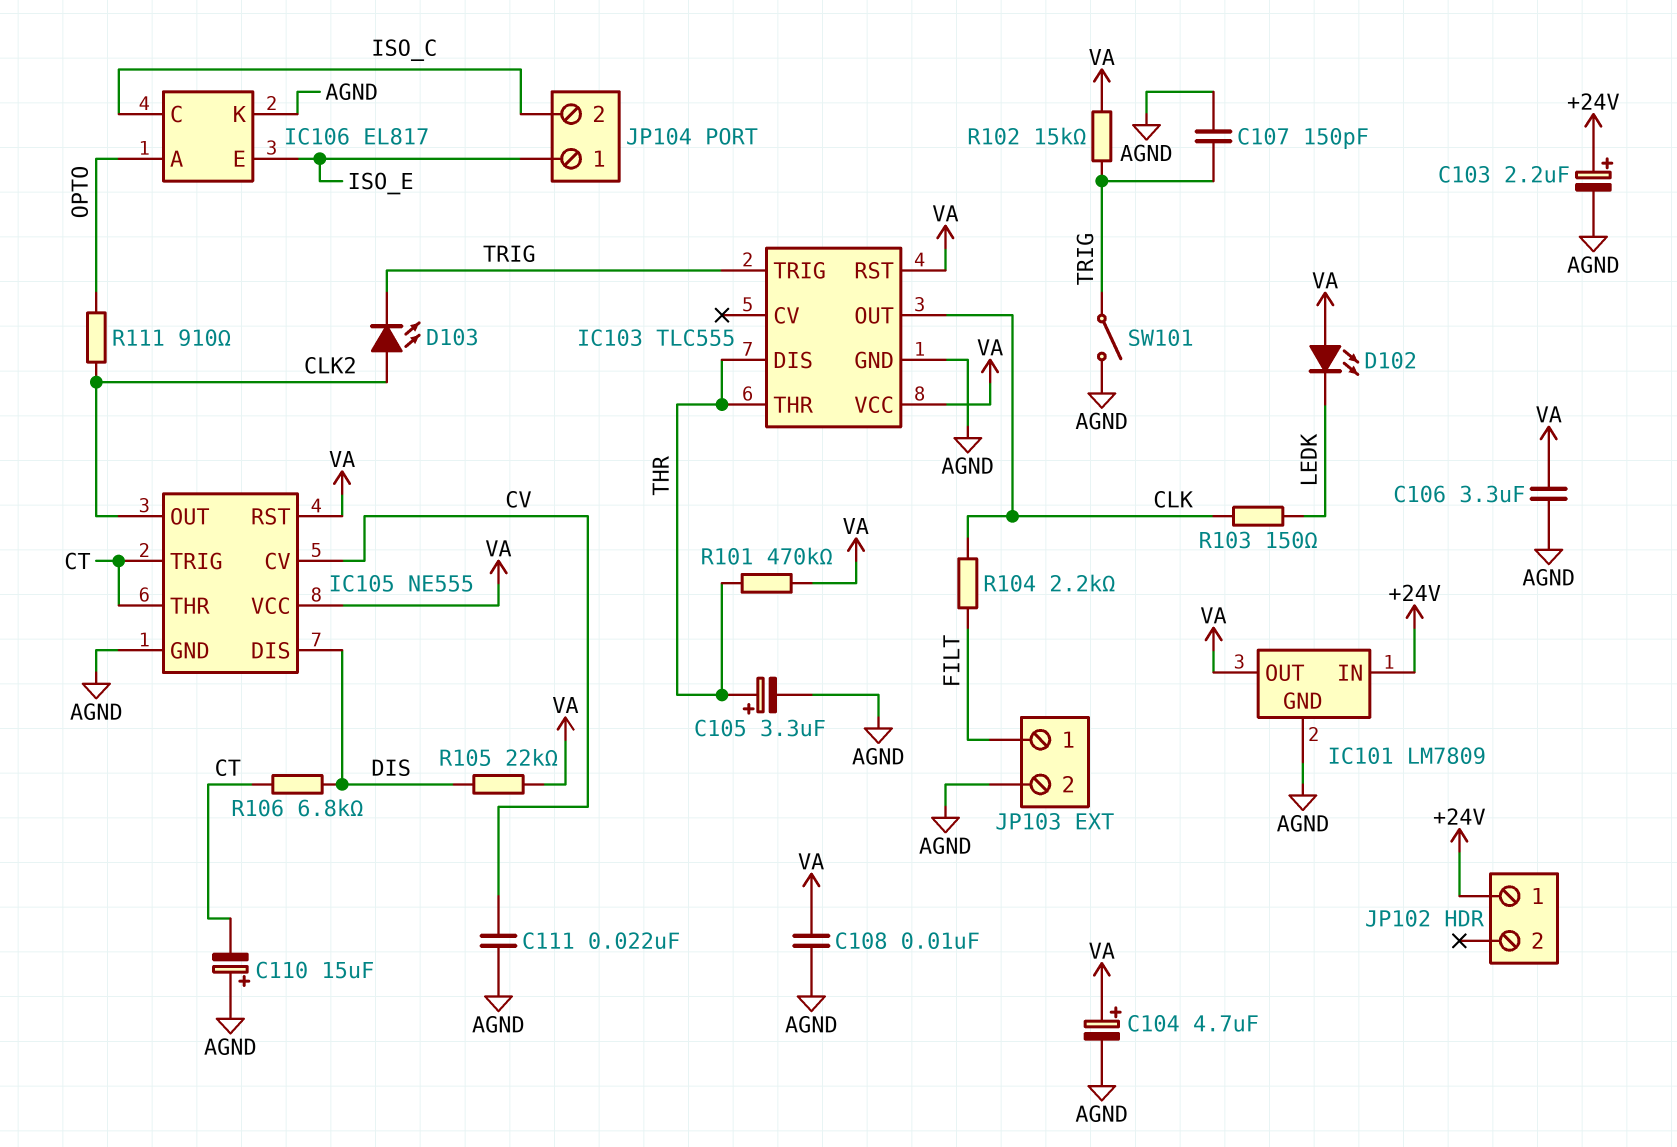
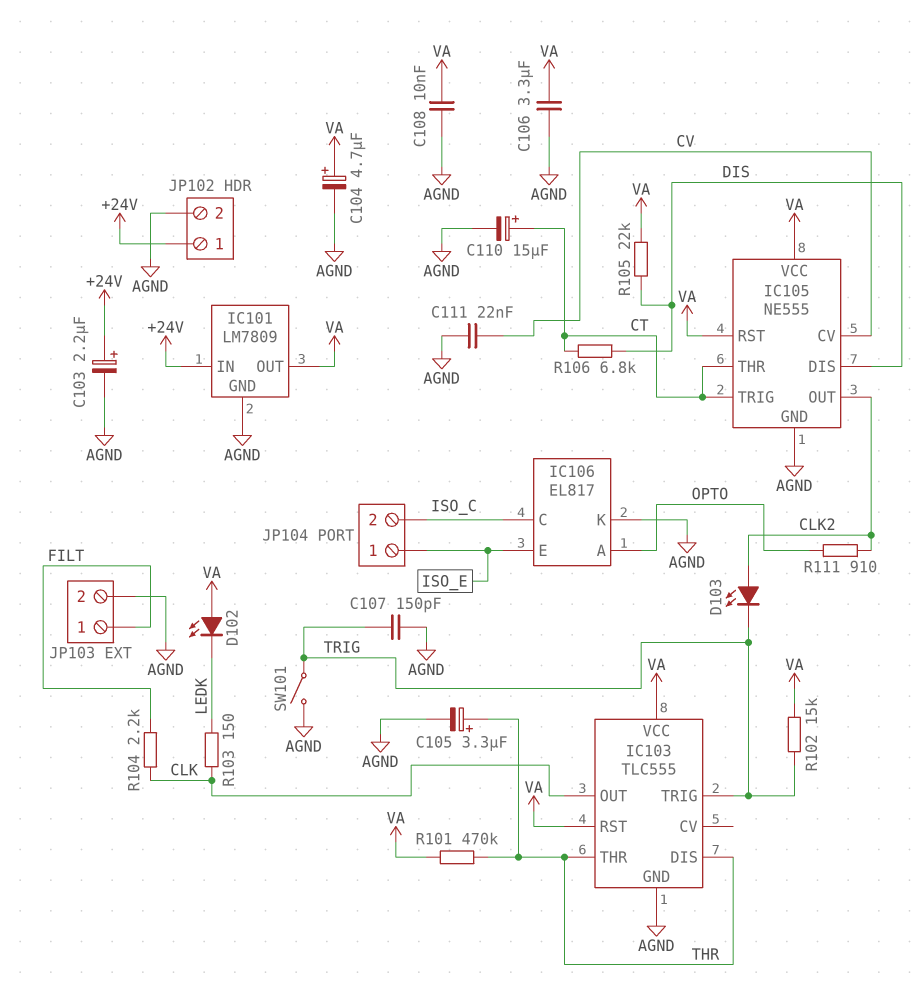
C110: 15uF (plus AGND, minus CT) -> 15uF (plus CT, minus AGND)
JP102 pin 2: none -> AGND

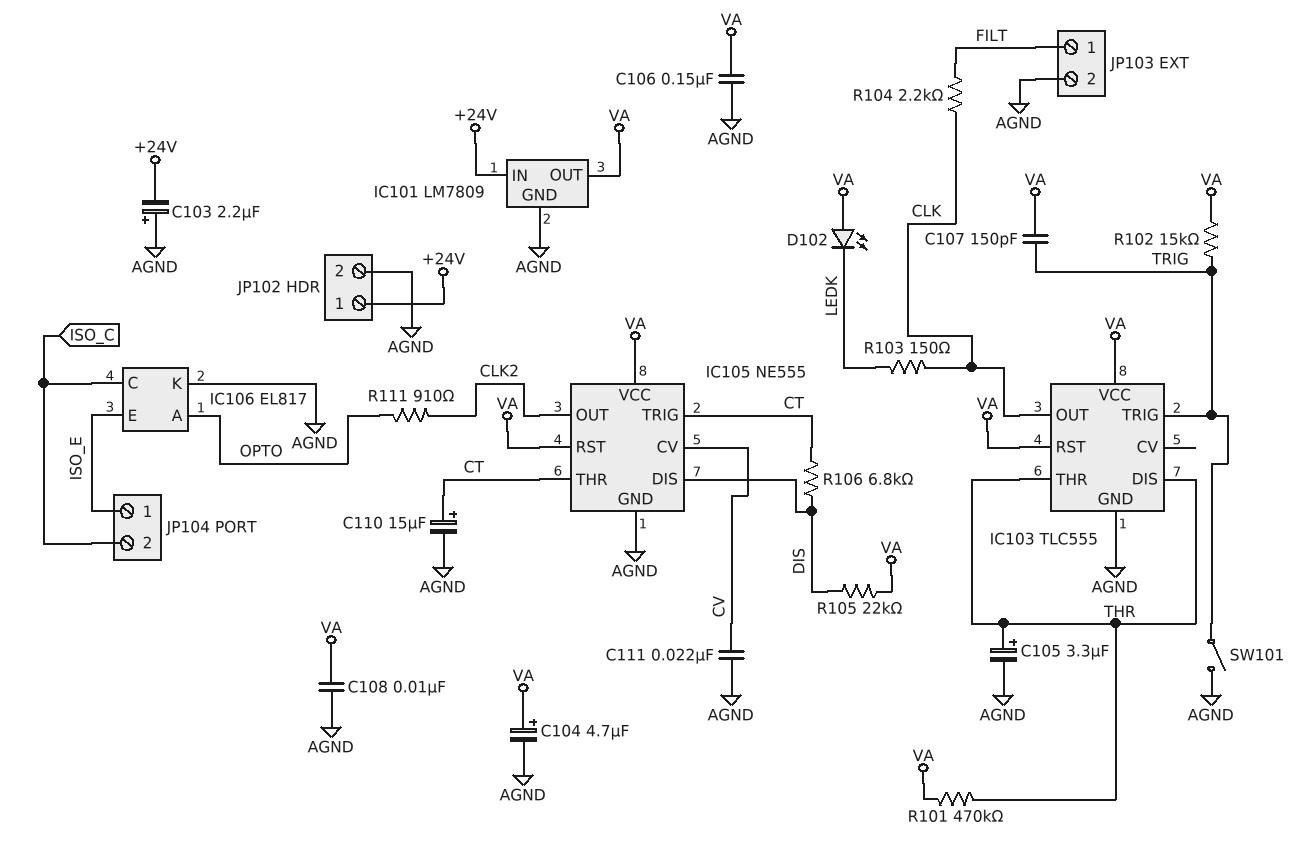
C103: 2.2uF (plus +24V, minus AGND) -> 2.2uF (plus AGND, minus +24V)
C106: 3.3uF (AGND, VA) -> 150nF (AGND, VA)
C107: 150pF (AGND, TRIG) -> 150pF (TRIG, VA)
D103: LED (A CLK2, K TRIG) -> none

